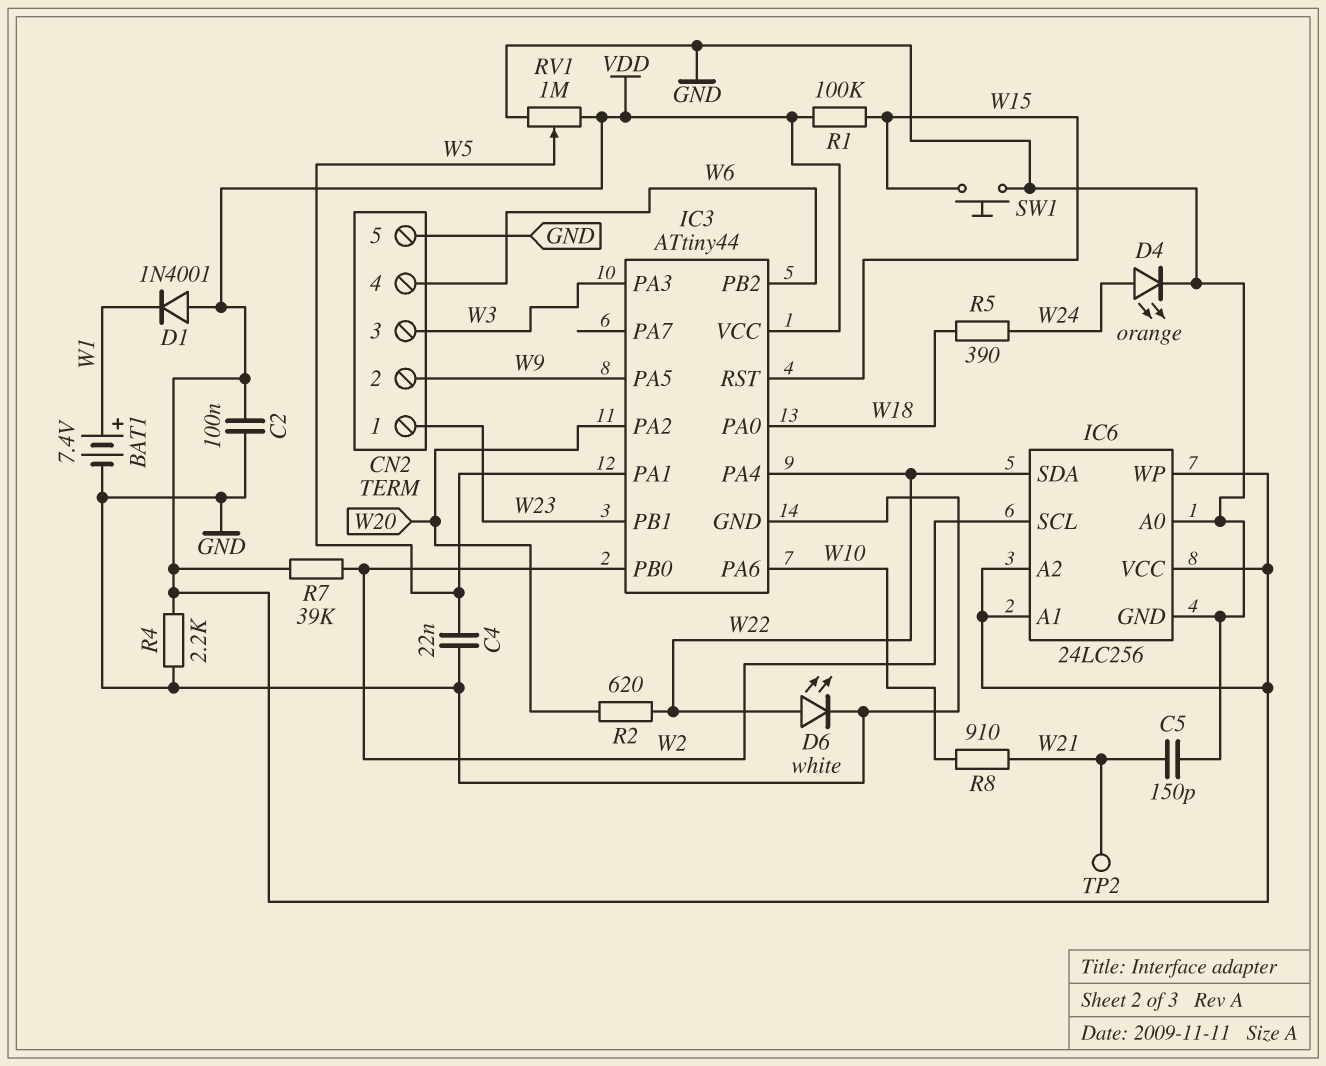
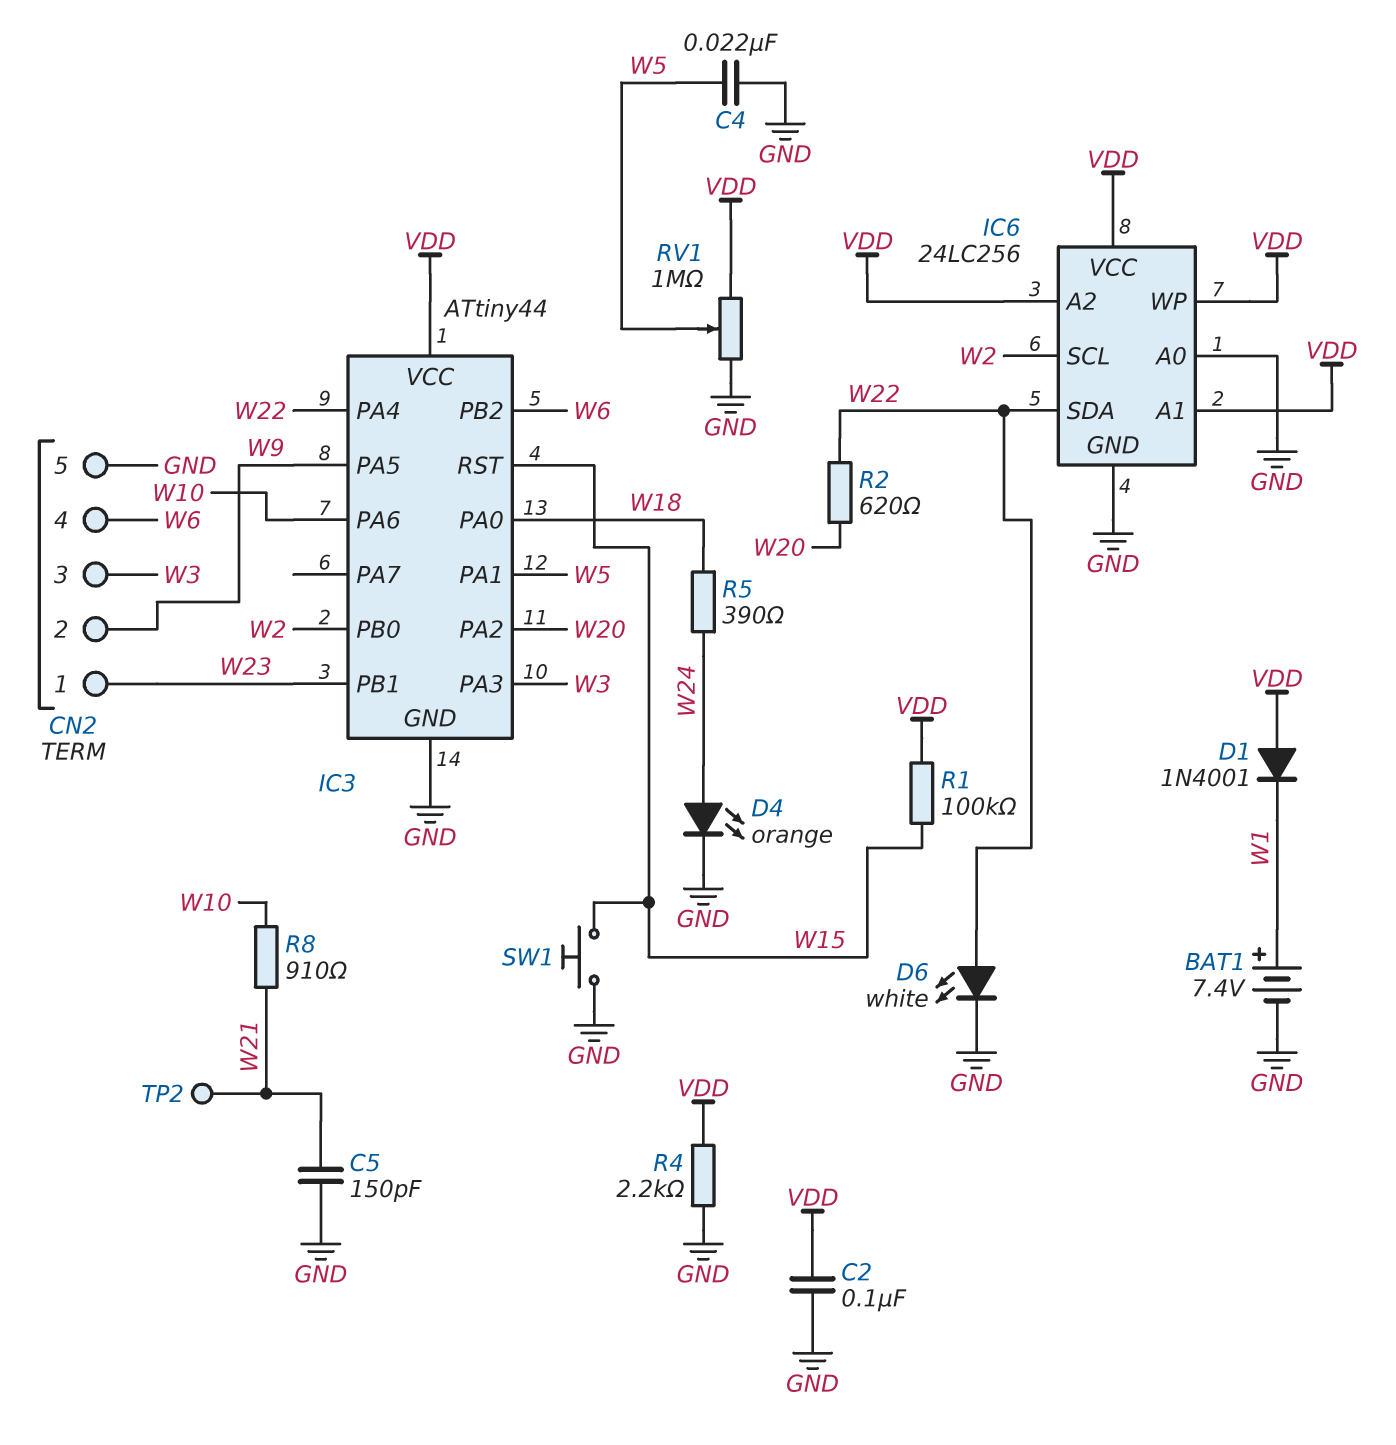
R7: 39k (VDD, W2) -> none

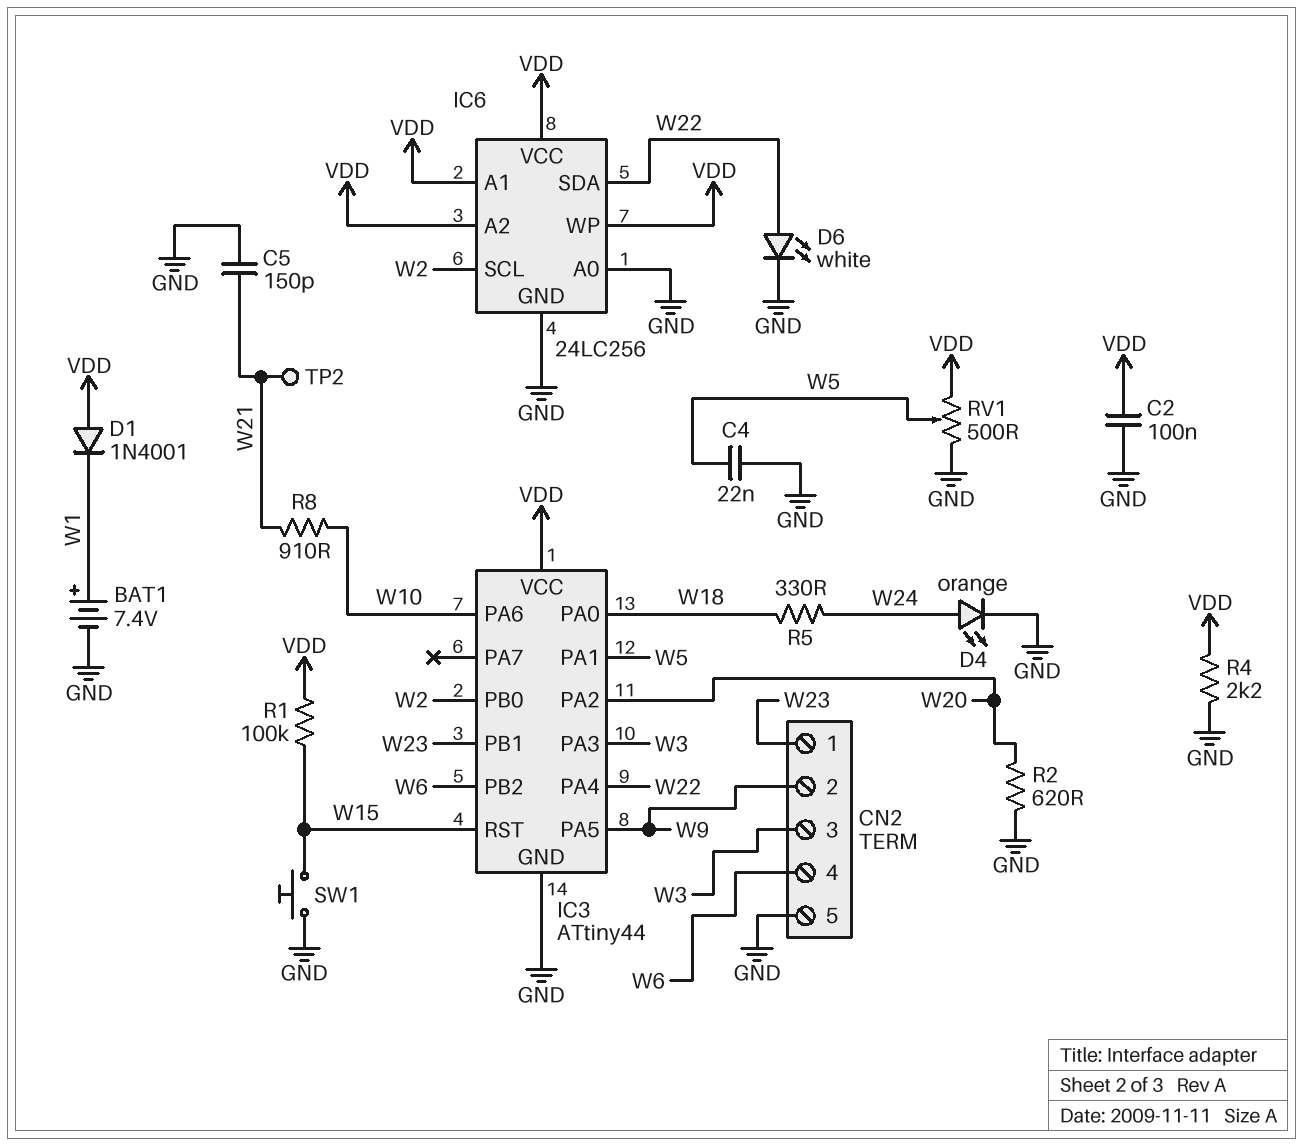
R2: 620 (W20, W22) -> 620 (GND, W20)
R5: 390 (W18, W24) -> 330 (W18, W24)
RV1: 1M (GND, VDD, wiper W5) -> 500 (GND, VDD, wiper W5)

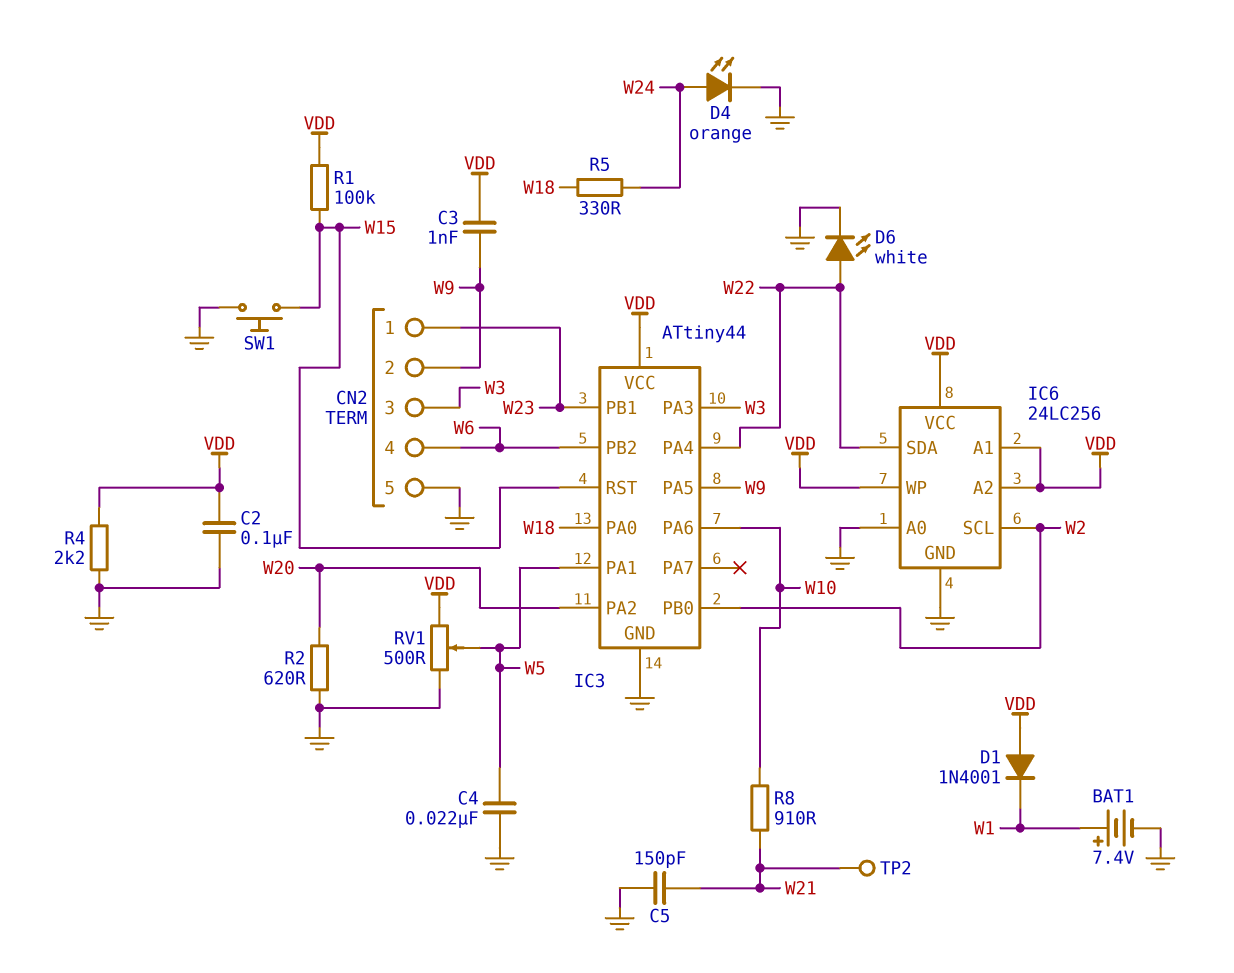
C3: none -> 1nF (VDD, W9)

